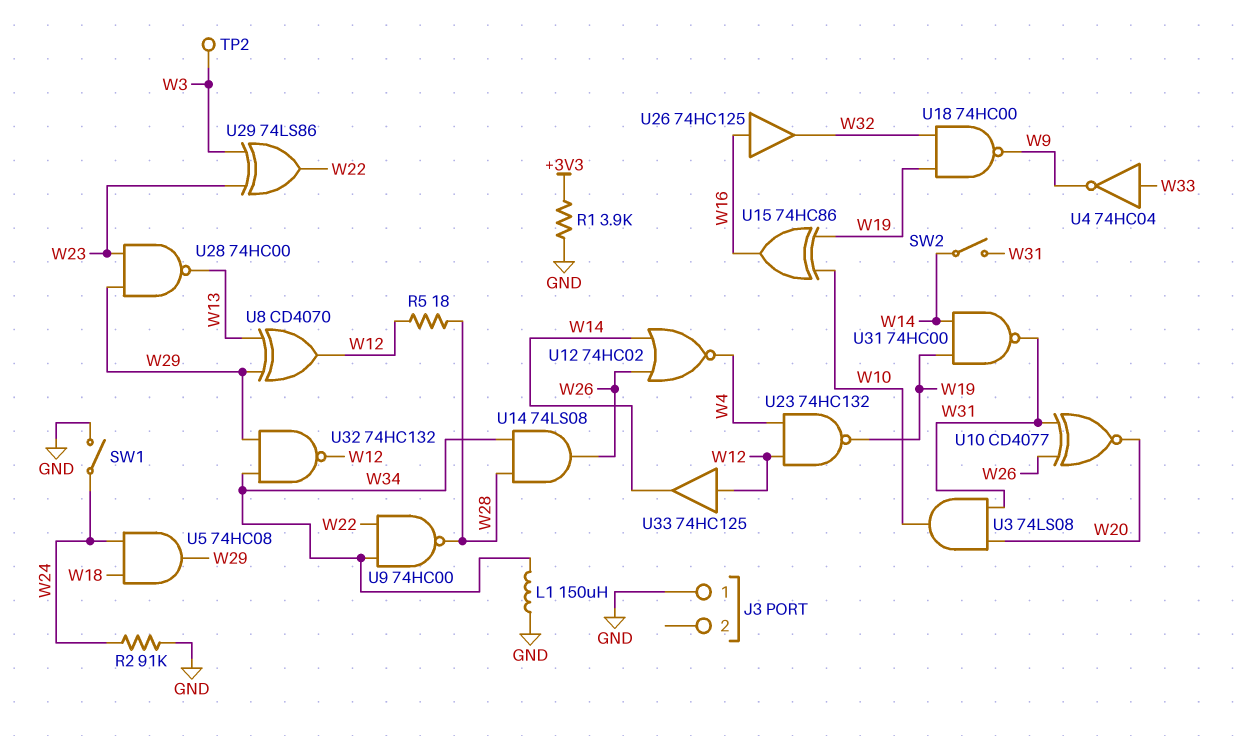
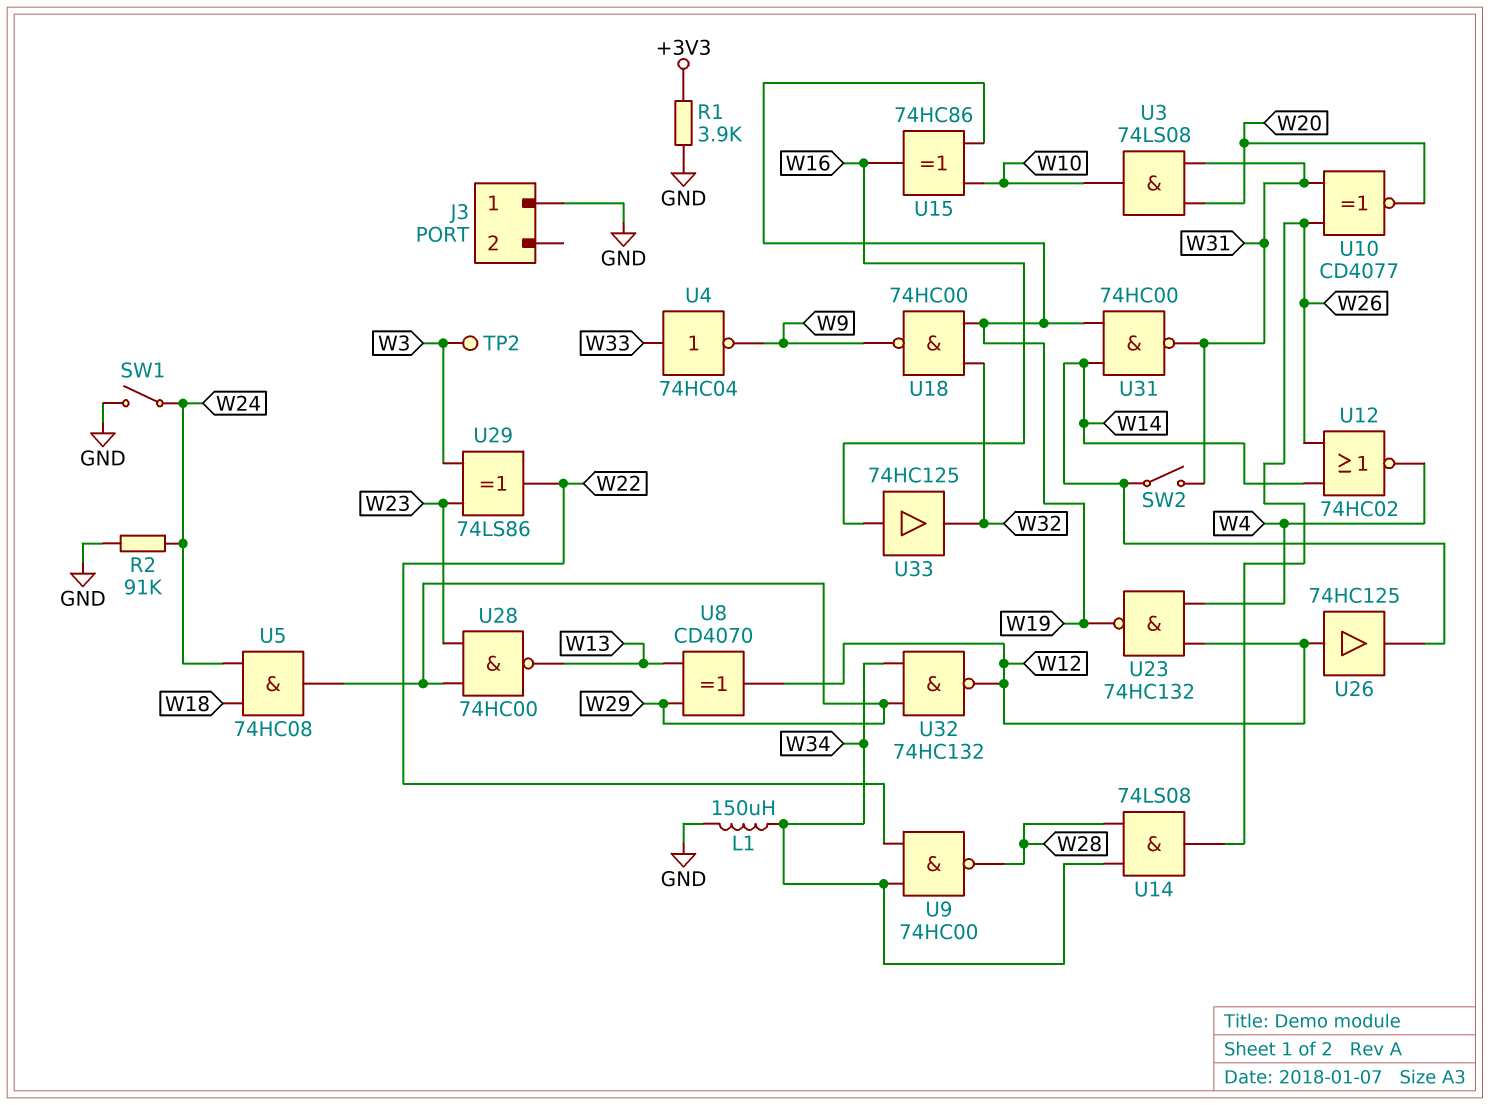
R5: 18 (W12, W28) -> none
U26: buffer 74HC125 (in W16, out W32) -> buffer 74HC125 (in W12, out W14)
U33: buffer 74HC125 (in W12, out W14) -> buffer 74HC125 (in W16, out W32)

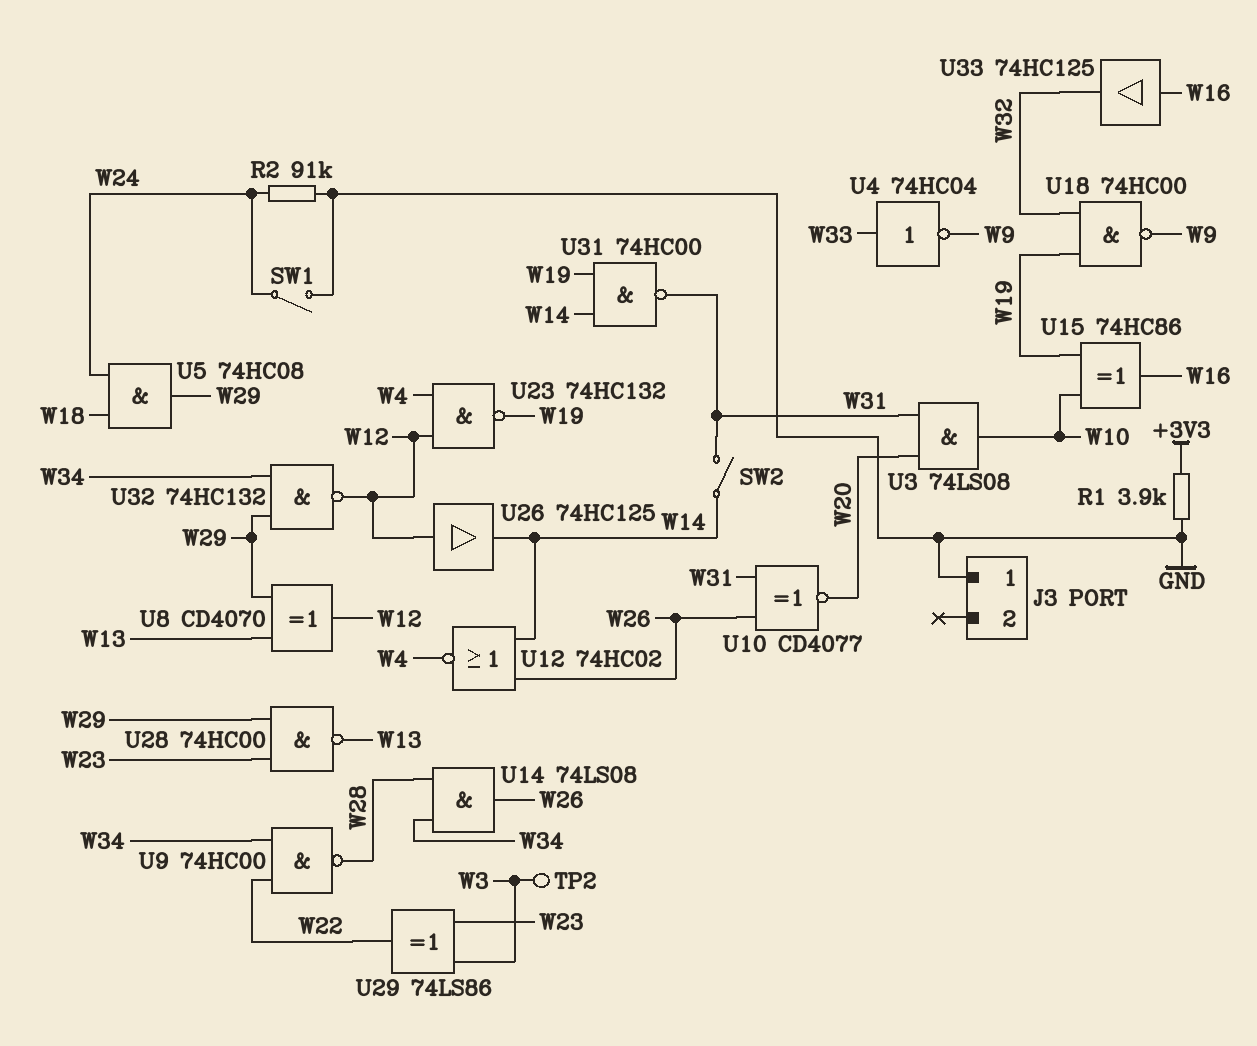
L1: 150uH (GND, W34) -> none

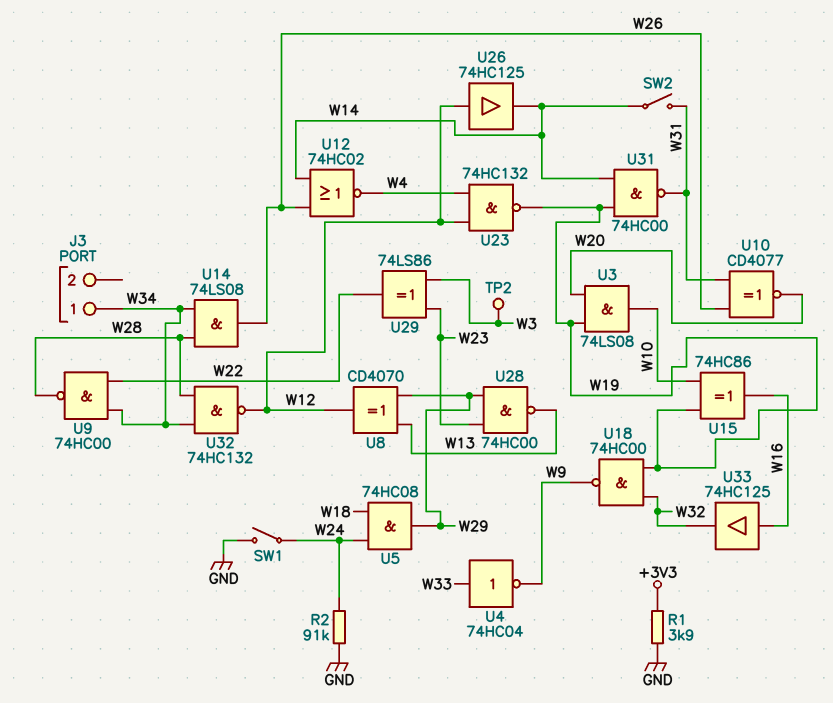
J3 pin 1: GND -> W34
U3: AND 74LS08 (in W20, in W31, out W10) -> AND 74LS08 (in W19, in W20, out W10)
U32: NAND 74HC132 (in W29, in W34, out W12) -> NAND 74HC132 (in W28, in W34, out W12)

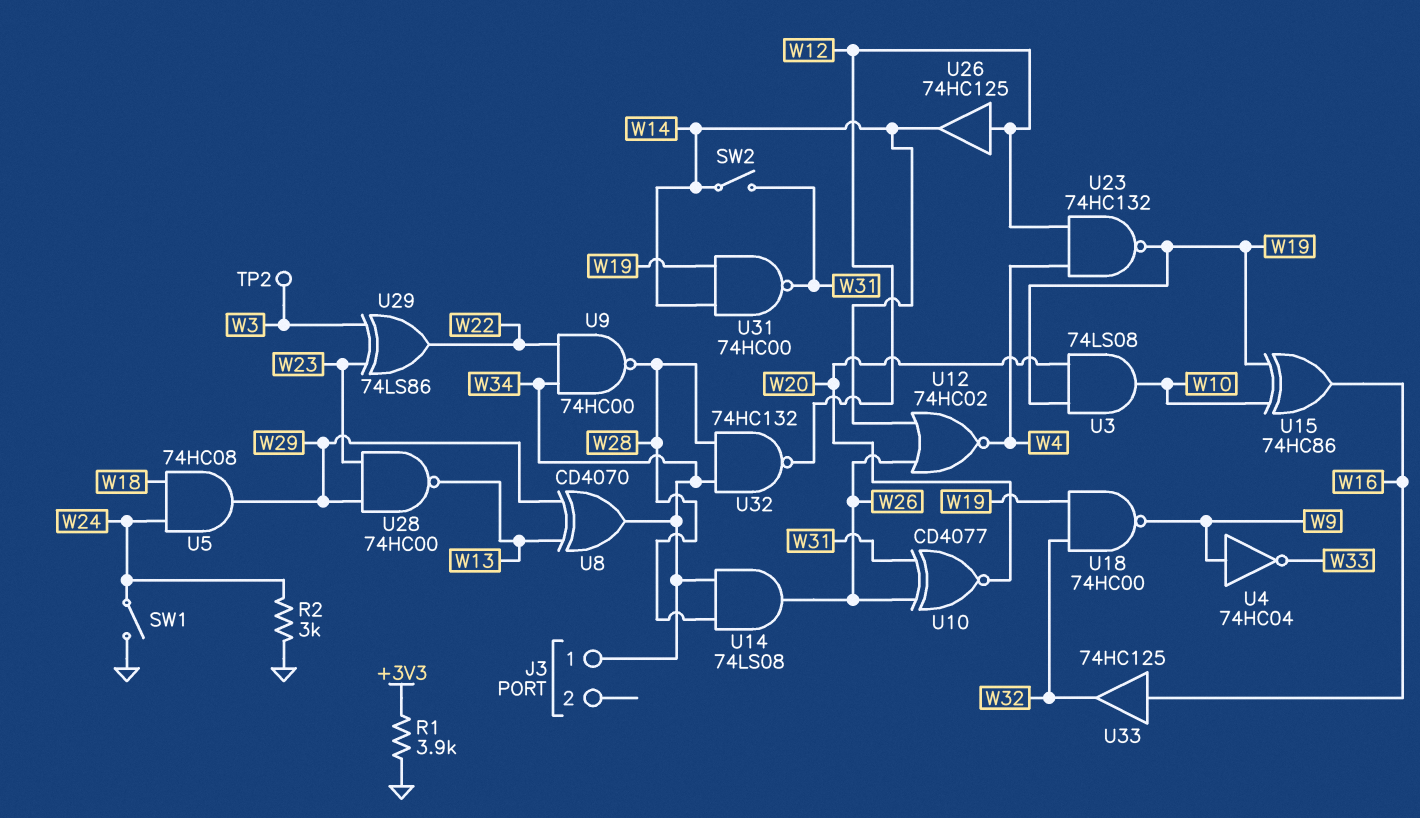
R2: 91k (GND, W24) -> 3k (GND, W24)
U4: NOT 74HC04 (in W33, out W9) -> NOT 74HC04 (in W9, out W33)
U8: XOR CD4070 (in W13, in W29, out W12) -> XOR CD4070 (in W13, in W29, out W34)

